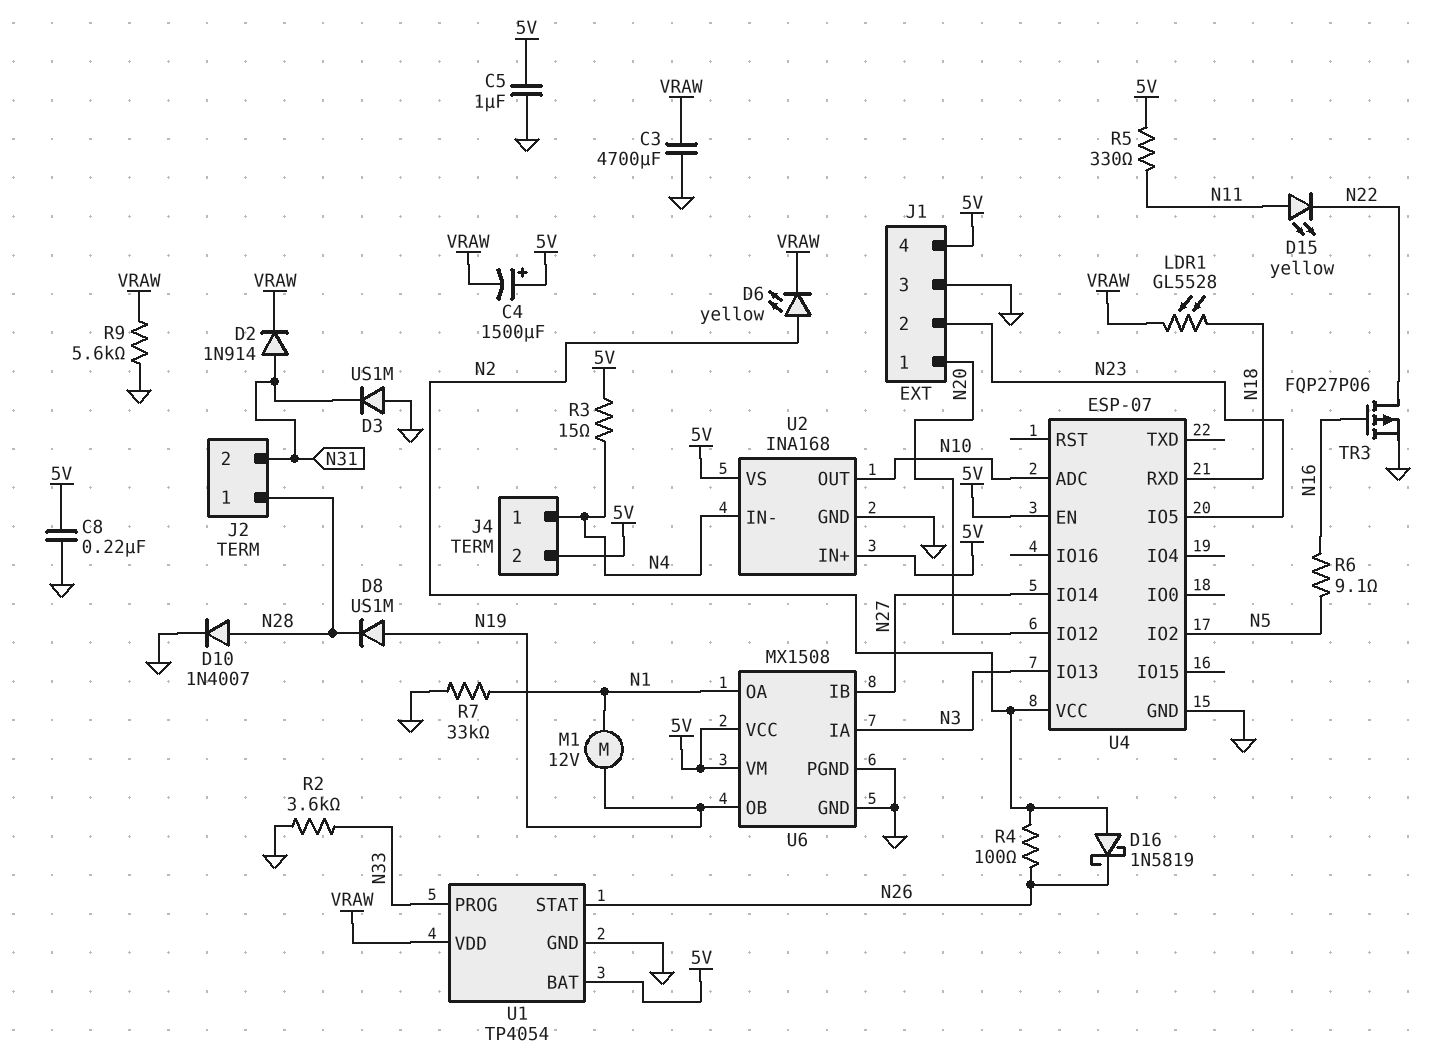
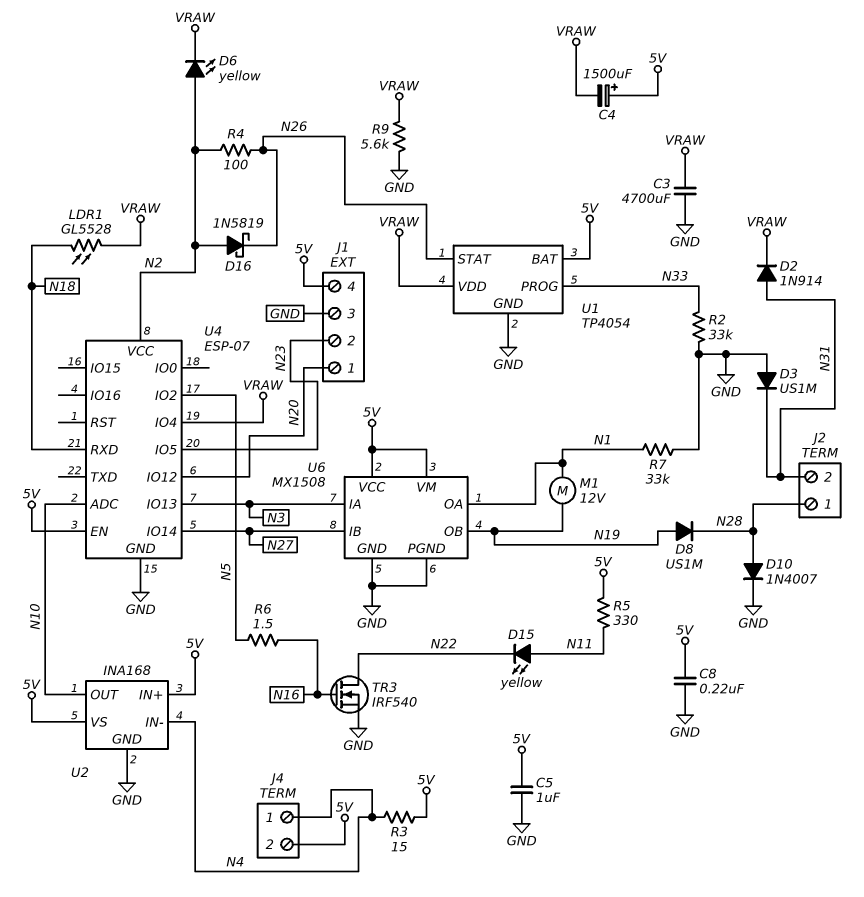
R2: 3.6k (GND, N33) -> 33k (GND, N33)
R6: 9.1 (N5, N16) -> 1.5 (N5, N16)
TR3: PMOS FQP27P06 (G N16, D N22, S GND) -> NMOS IRF540 (G N16, D N22, S GND)
U4 pin IO4: none -> VRAW

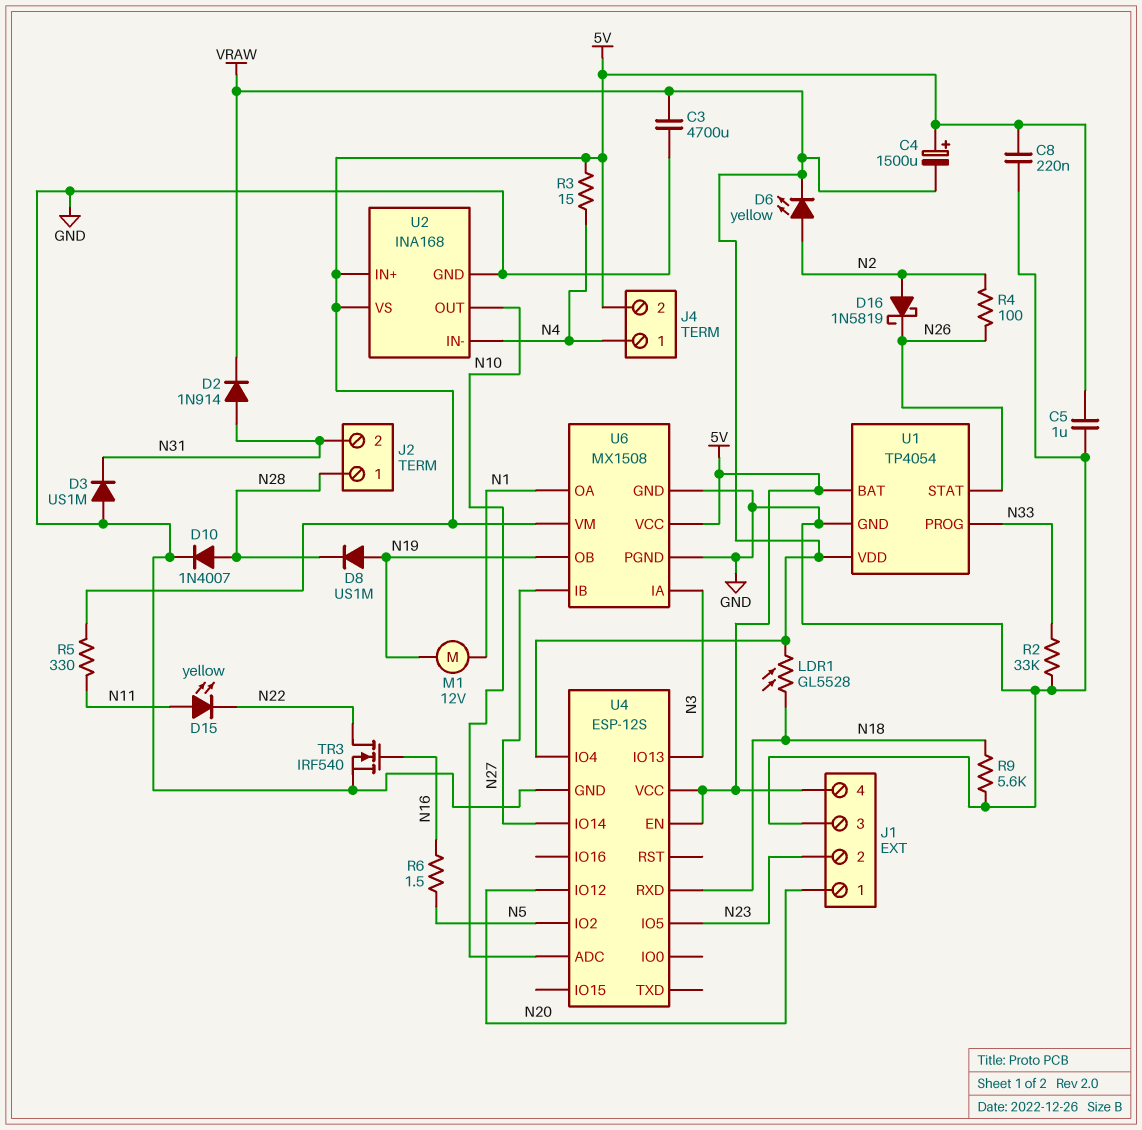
R7: 33k (GND, N1) -> none
R9: 5.6k (GND, VRAW) -> 5.6k (GND, N18)
U4: ESP-07 -> ESP-12S
U4 pin VCC: N2 -> 5V

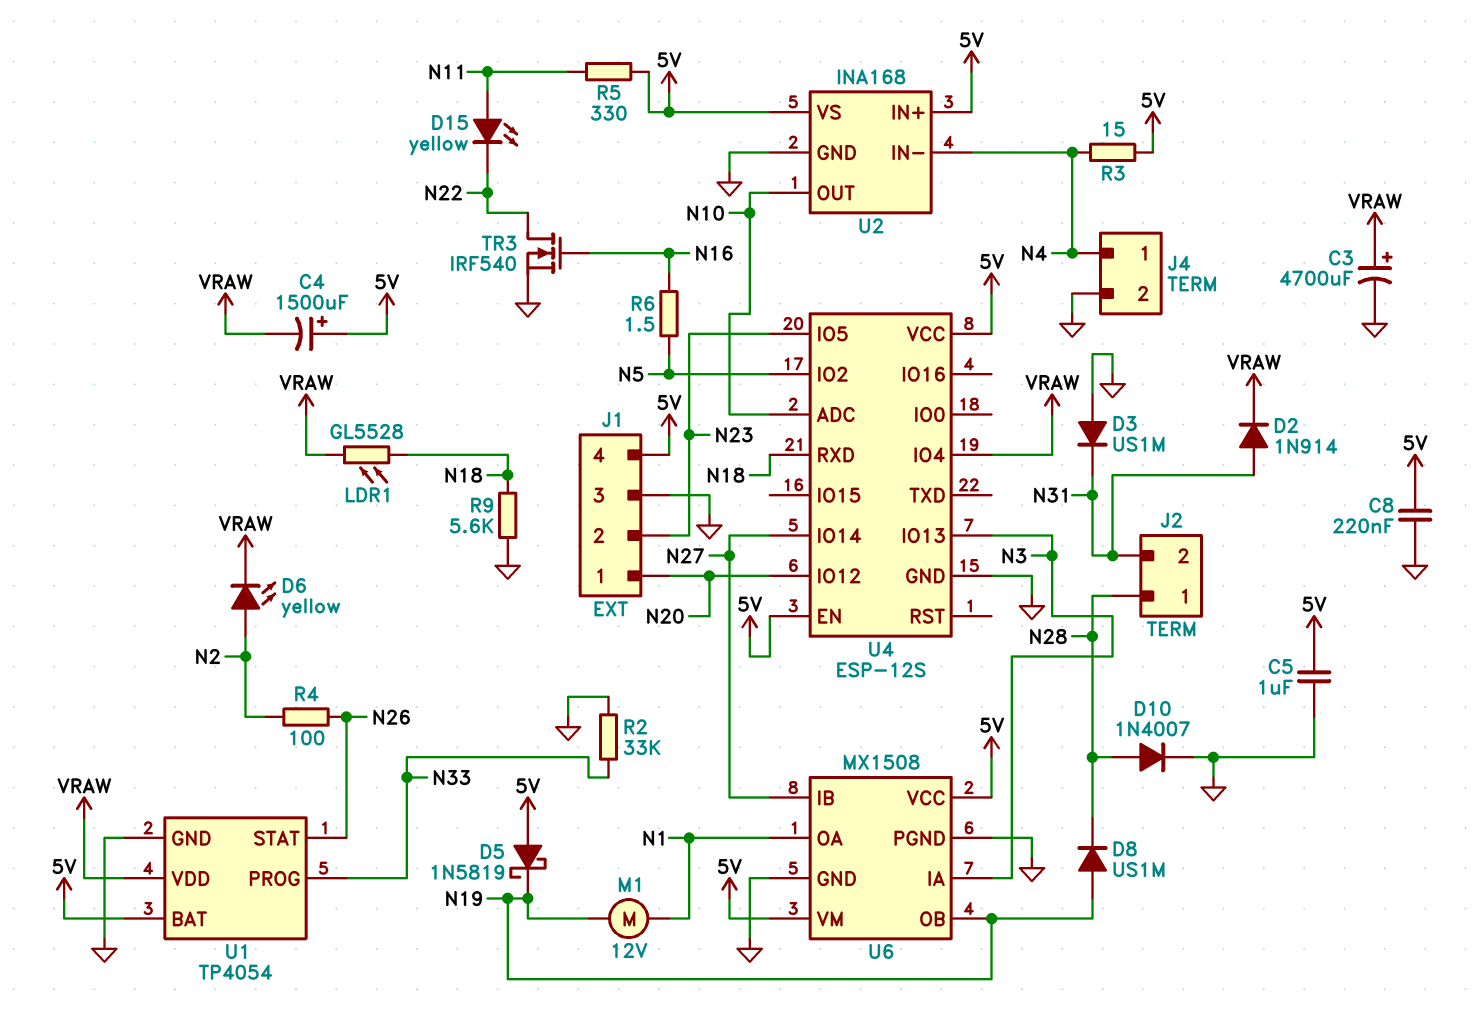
C3: 4700uF (GND, VRAW) -> 4700uF (plus VRAW, minus GND)
D5: none -> schottky 1N5819 (A 5V, K N19)
D16: schottky 1N5819 (A N2, K N26) -> none
J4 pin 2: 5V -> GND

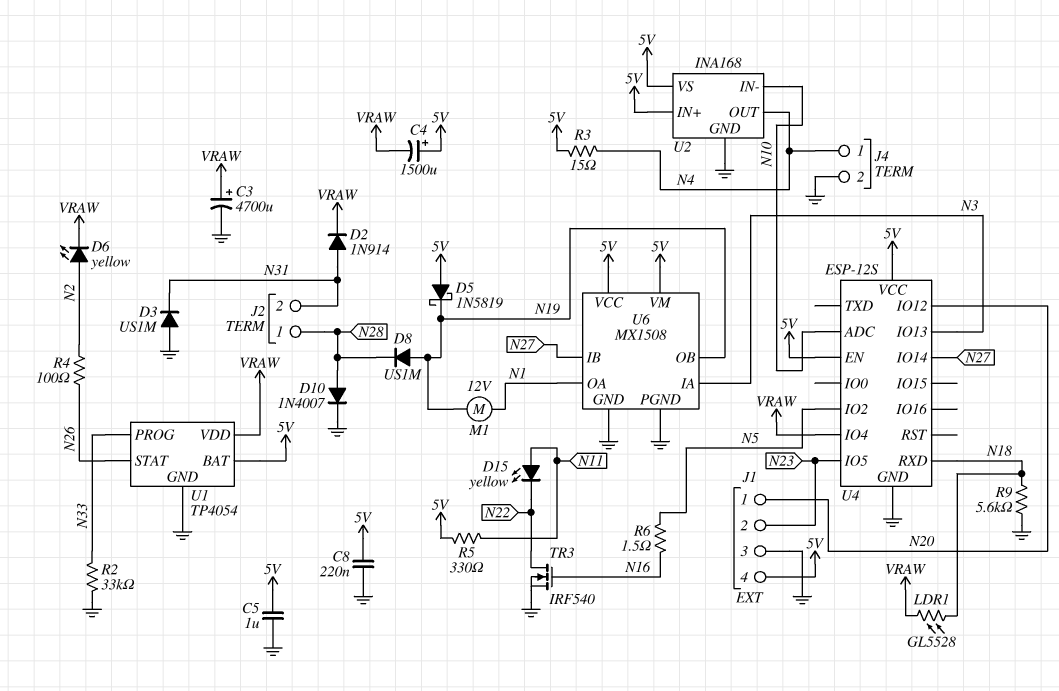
U2 pin IN-: N4 -> N10
U2 pin OUT: N10 -> N4

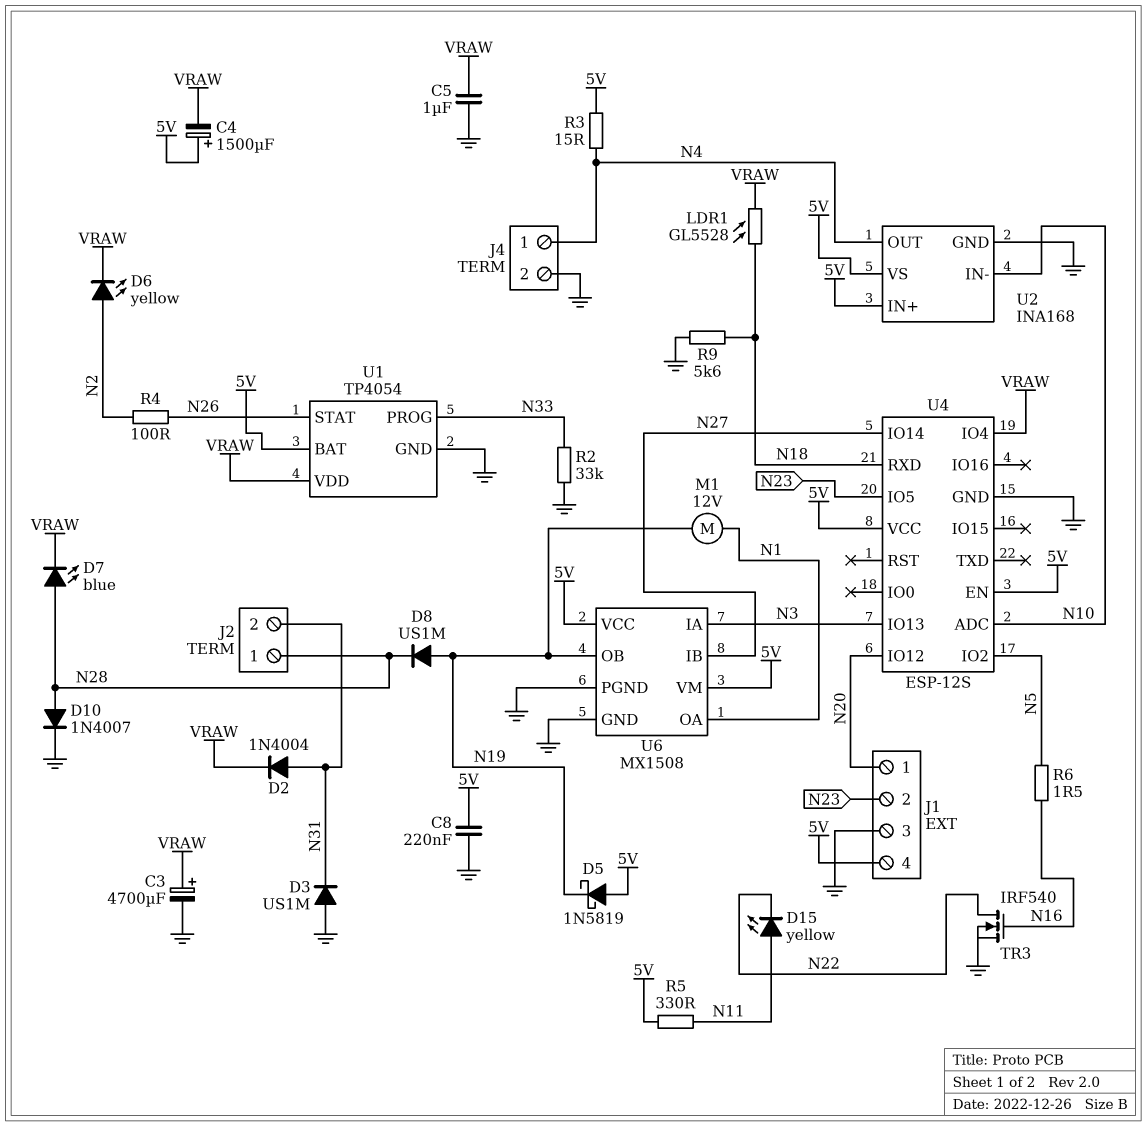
C5: 1uF (5V, GND) -> 1uF (GND, VRAW)
D2: diode 1N914 (A N31, K VRAW) -> diode 1N4004 (A N31, K VRAW)
D7: none -> LED blue (A N28, K VRAW)

